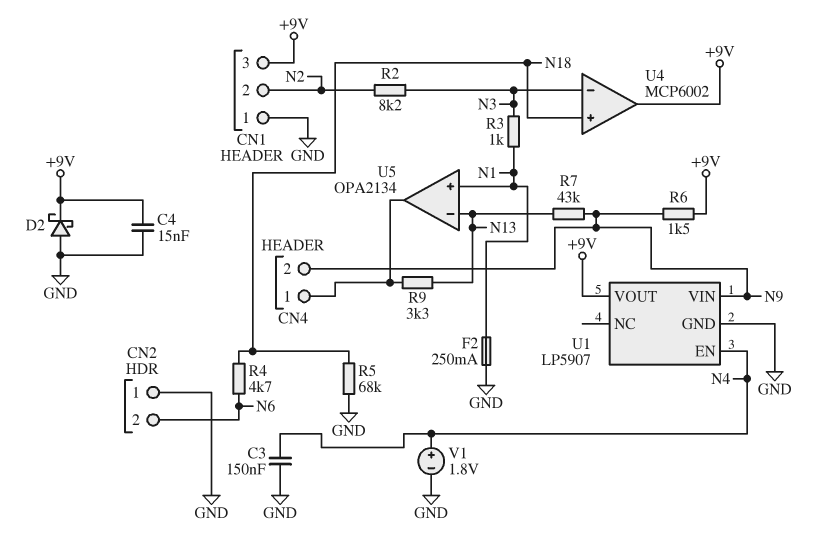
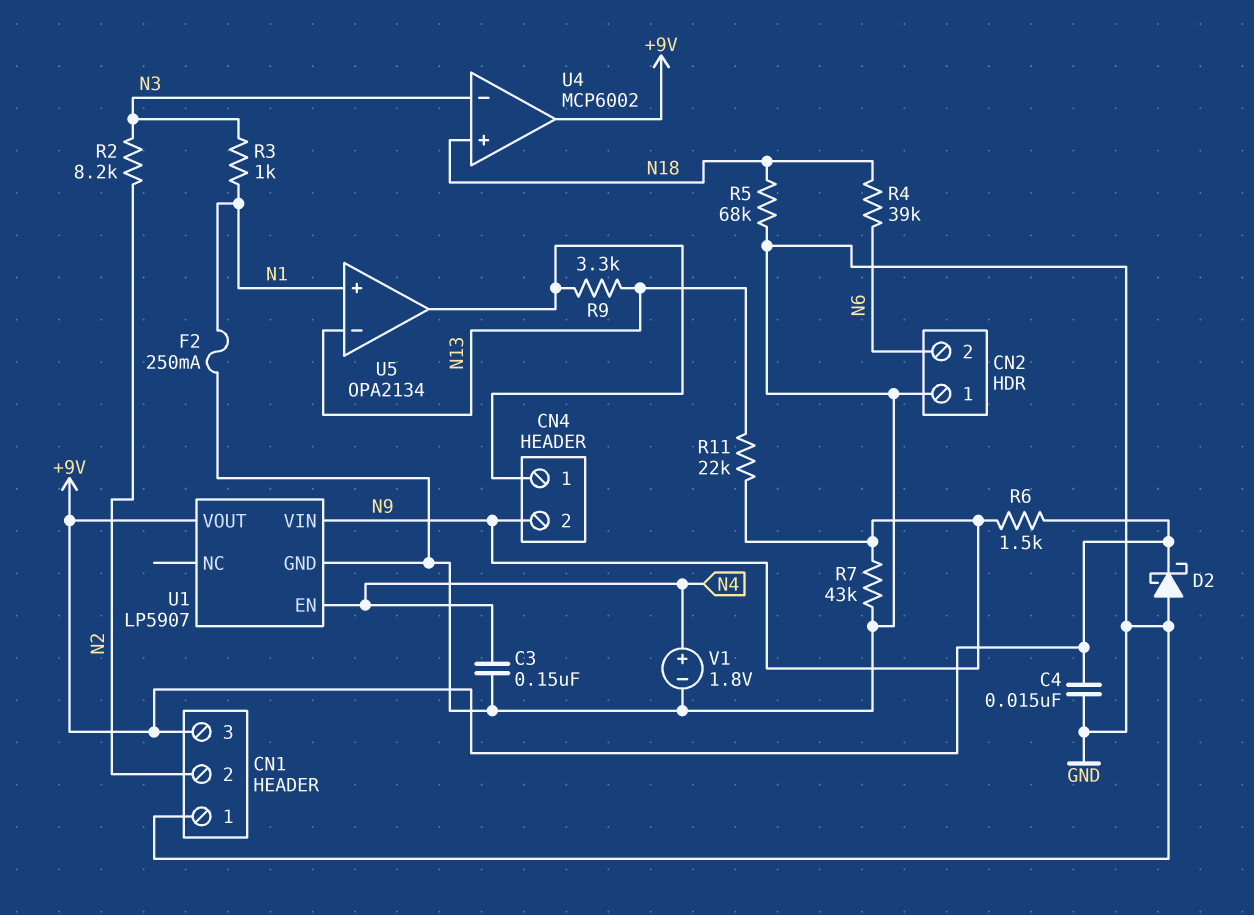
R4: 4.7k (N6, N18) -> 39k (N6, N18)
R7: 43k (N9, N13) -> 43k (GND, N9)
R11: none -> 22k (N9, N13)

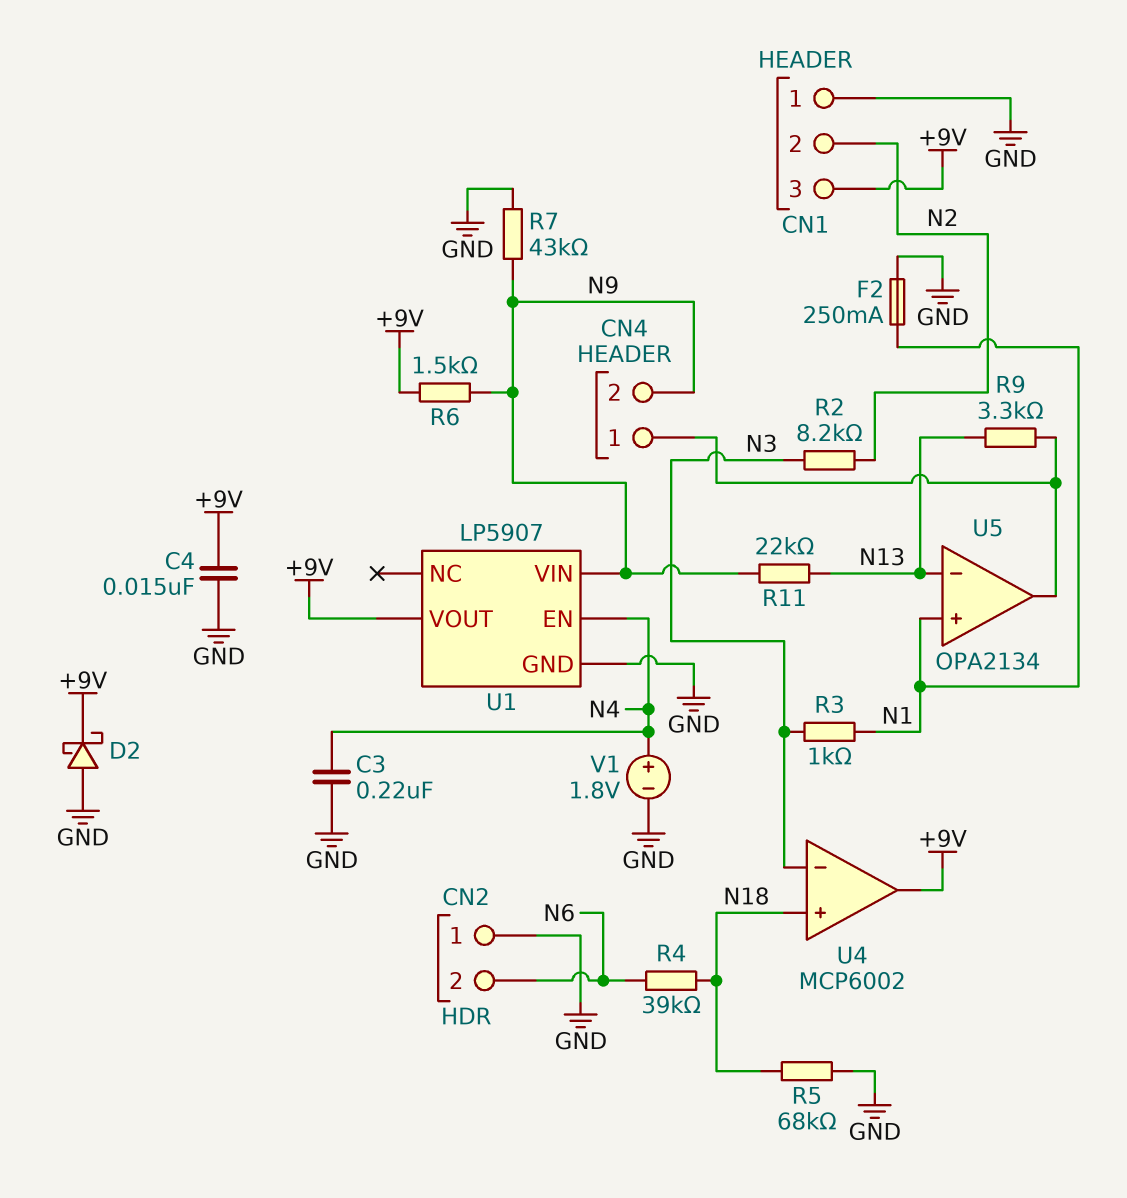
C3: 150nF (GND, N4) -> 220nF (GND, N4)

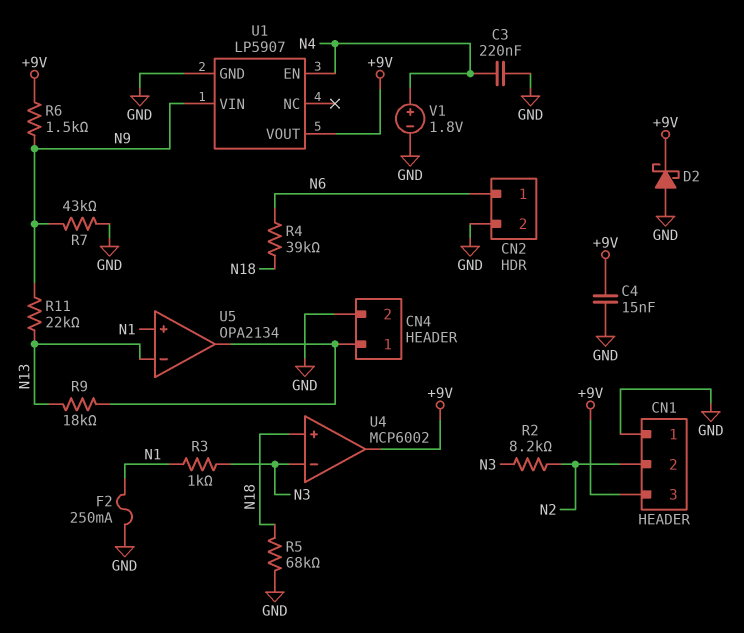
CN2 pin 1: GND -> N6
CN2 pin 2: N6 -> GND
CN4 pin 2: N9 -> GND
R9: 3.3k (CN4/1, N13) -> 18k (CN4/1, N13)

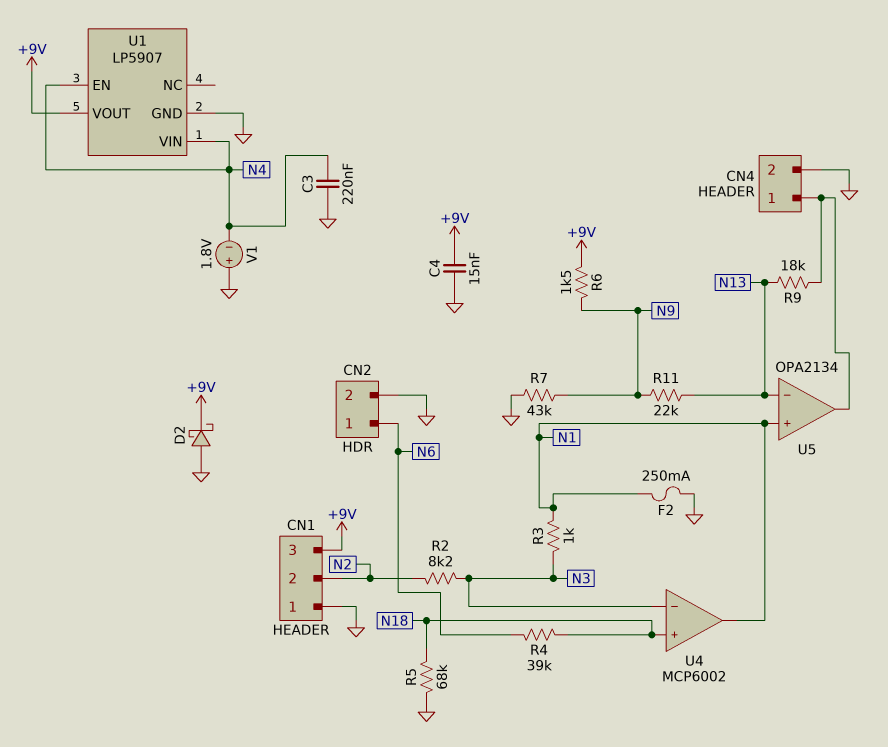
U1 pin VIN: N9 -> N4
U4 pin out: +9V -> N1
V1: 1.8V (plus N4, minus GND) -> 1.8V (plus GND, minus N4)

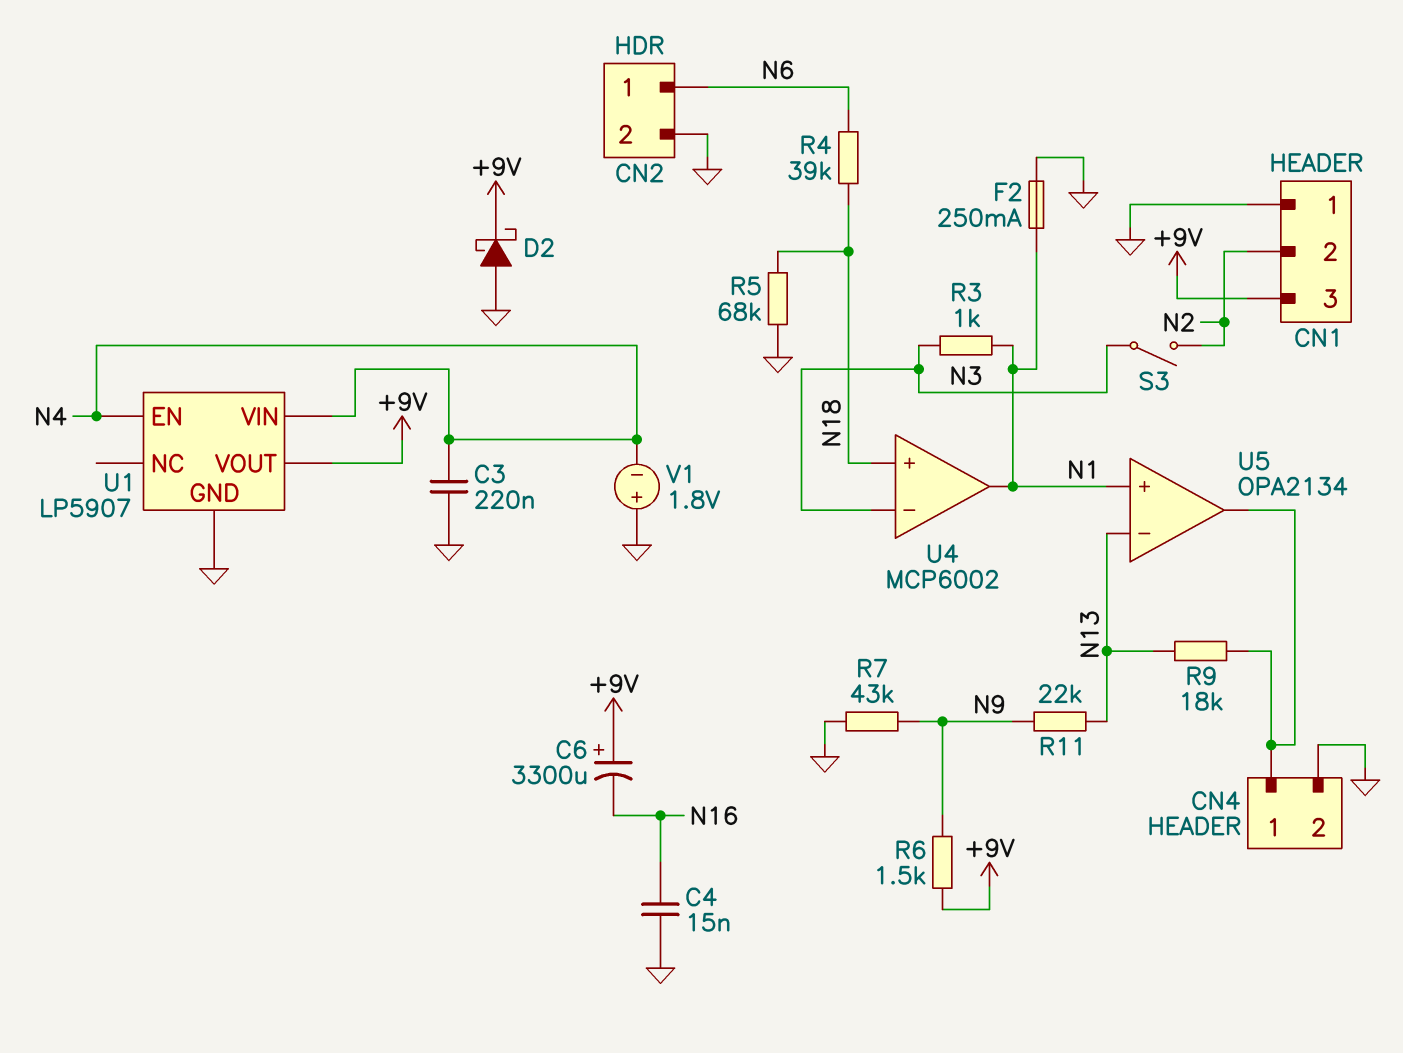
C4: 15nF (+9V, GND) -> 15nF (GND, N16)
C6: none -> 3300uF (plus +9V, minus N16)
R2: 8.2k (N2, N3) -> none
S3: none -> switch (N2, N3)

